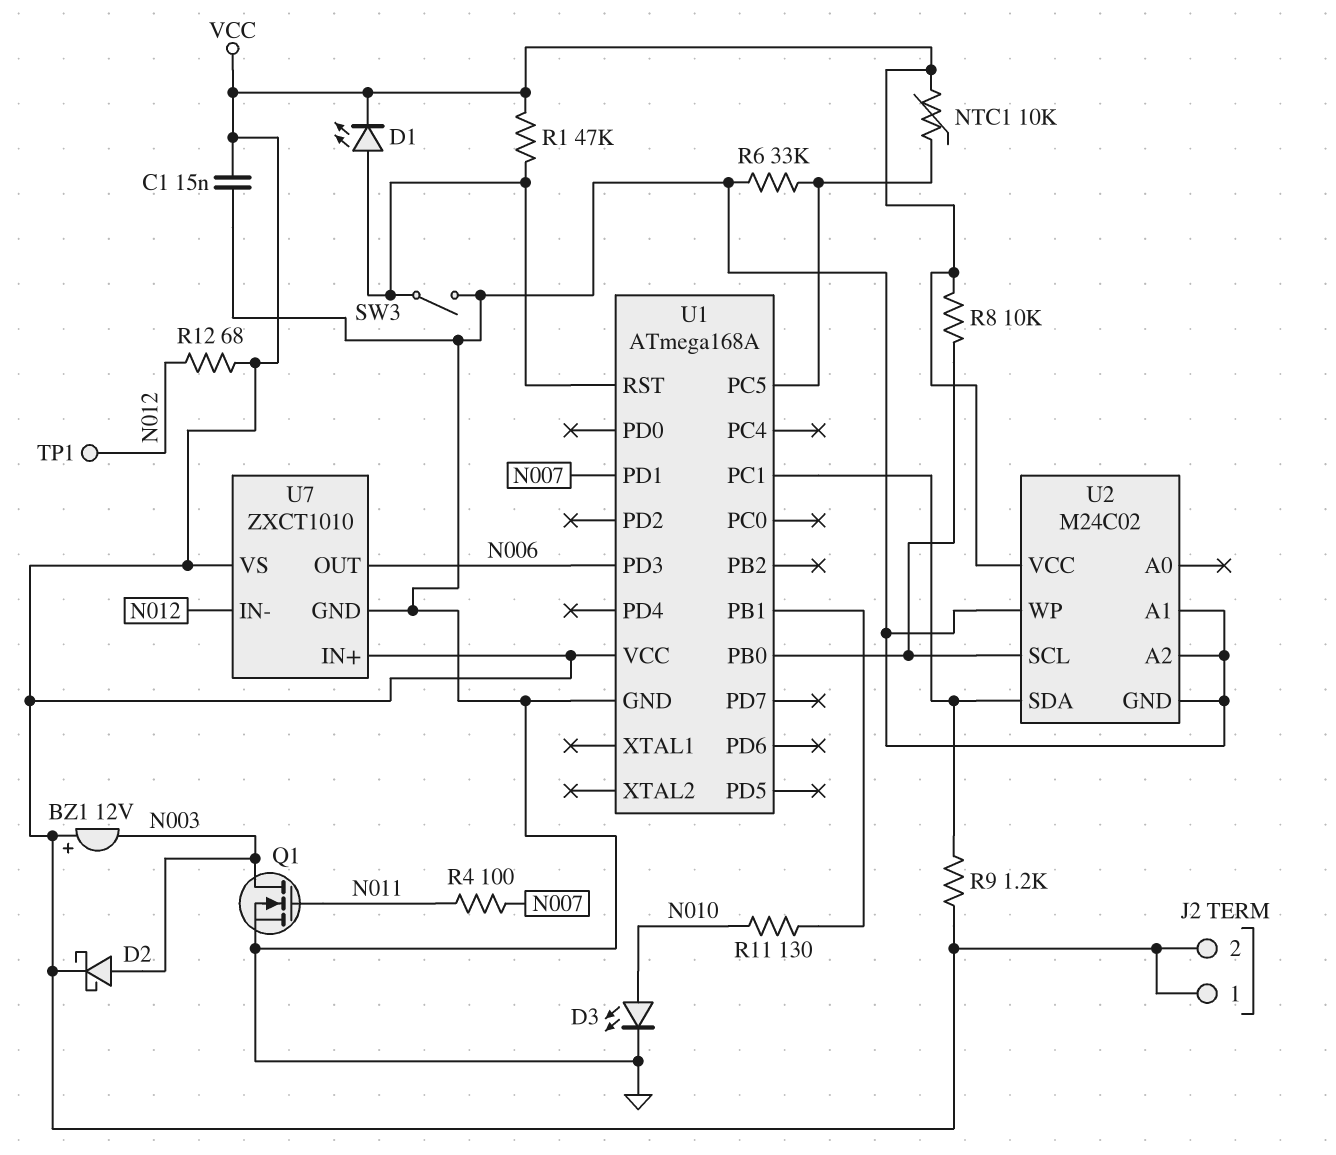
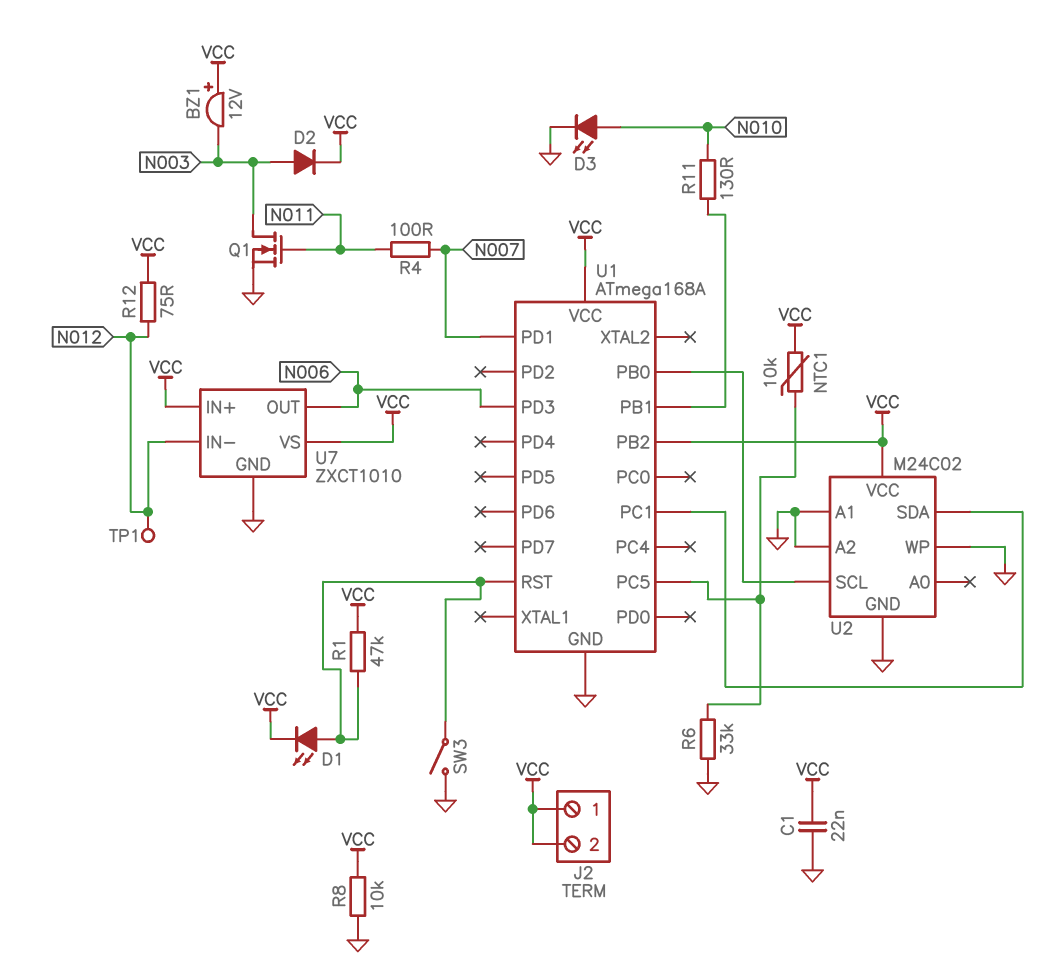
C1: 15nF (GND, VCC) -> 22nF (GND, VCC)
D2: schottky (A N003, K VCC) -> diode (A N003, K VCC)
R8: 10k (U1/PB0, VCC) -> 10k (GND, VCC)
R9: 1.2k (U1/PC1, VCC) -> none
R12: 68 (N012, VCC) -> 75 (N012, VCC)
U1 pin PB2: none -> VCC

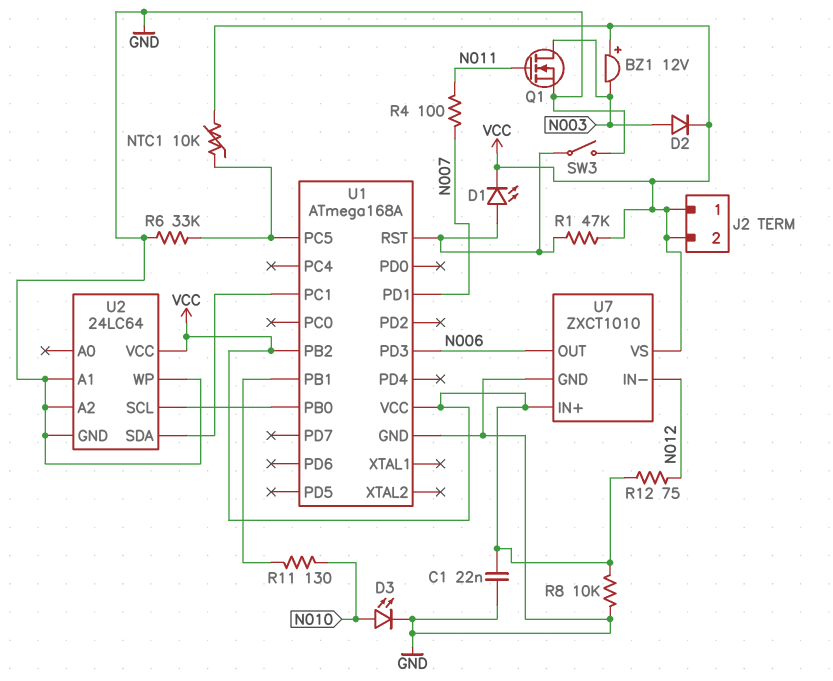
TP1: test point (N012) -> none
U2: M24C02 -> 24LC64

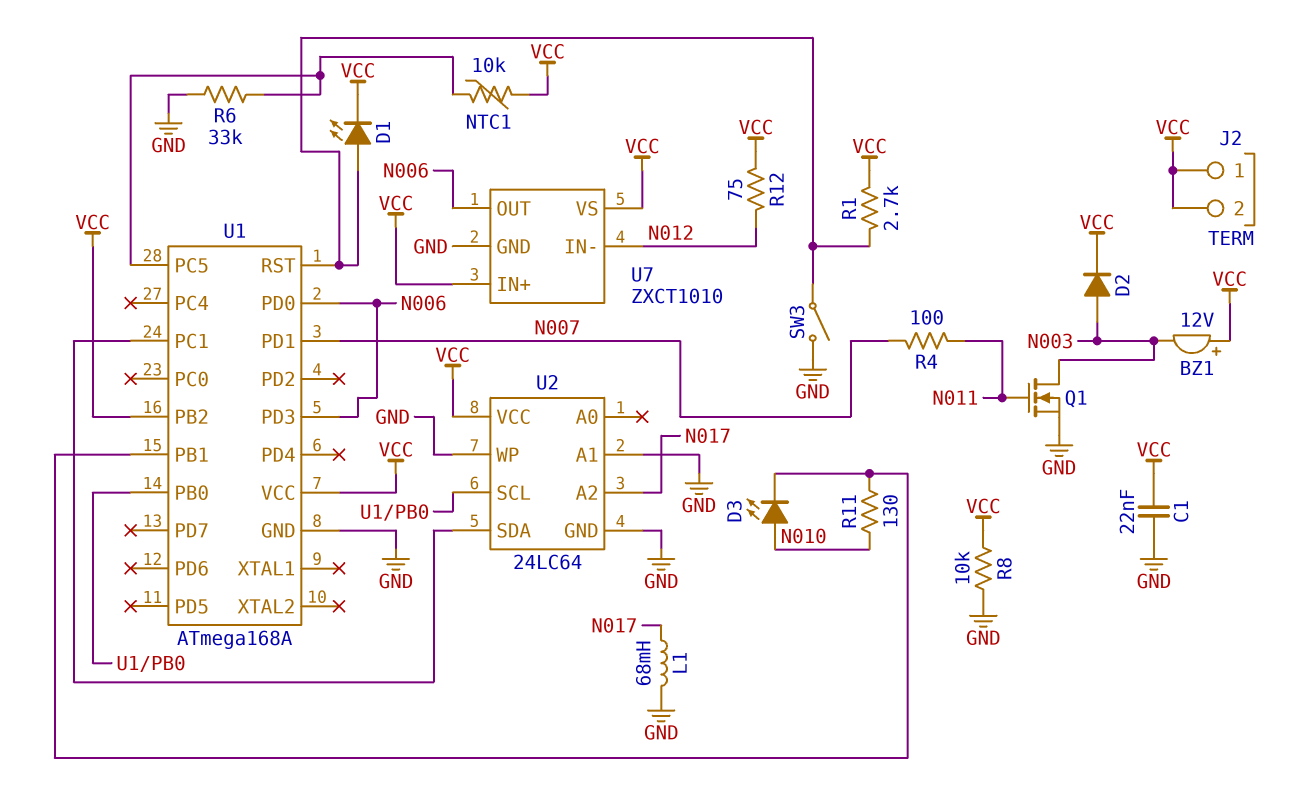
D3: LED (A N010, K GND) -> LED (A N010, K U1/PB1)
L1: none -> 68mH (GND, N017)
R1: 47k (U1/RST, VCC) -> 2.7k (U1/RST, VCC)
U1 pin PD0: none -> N006
U2 pin A2: GND -> N017

